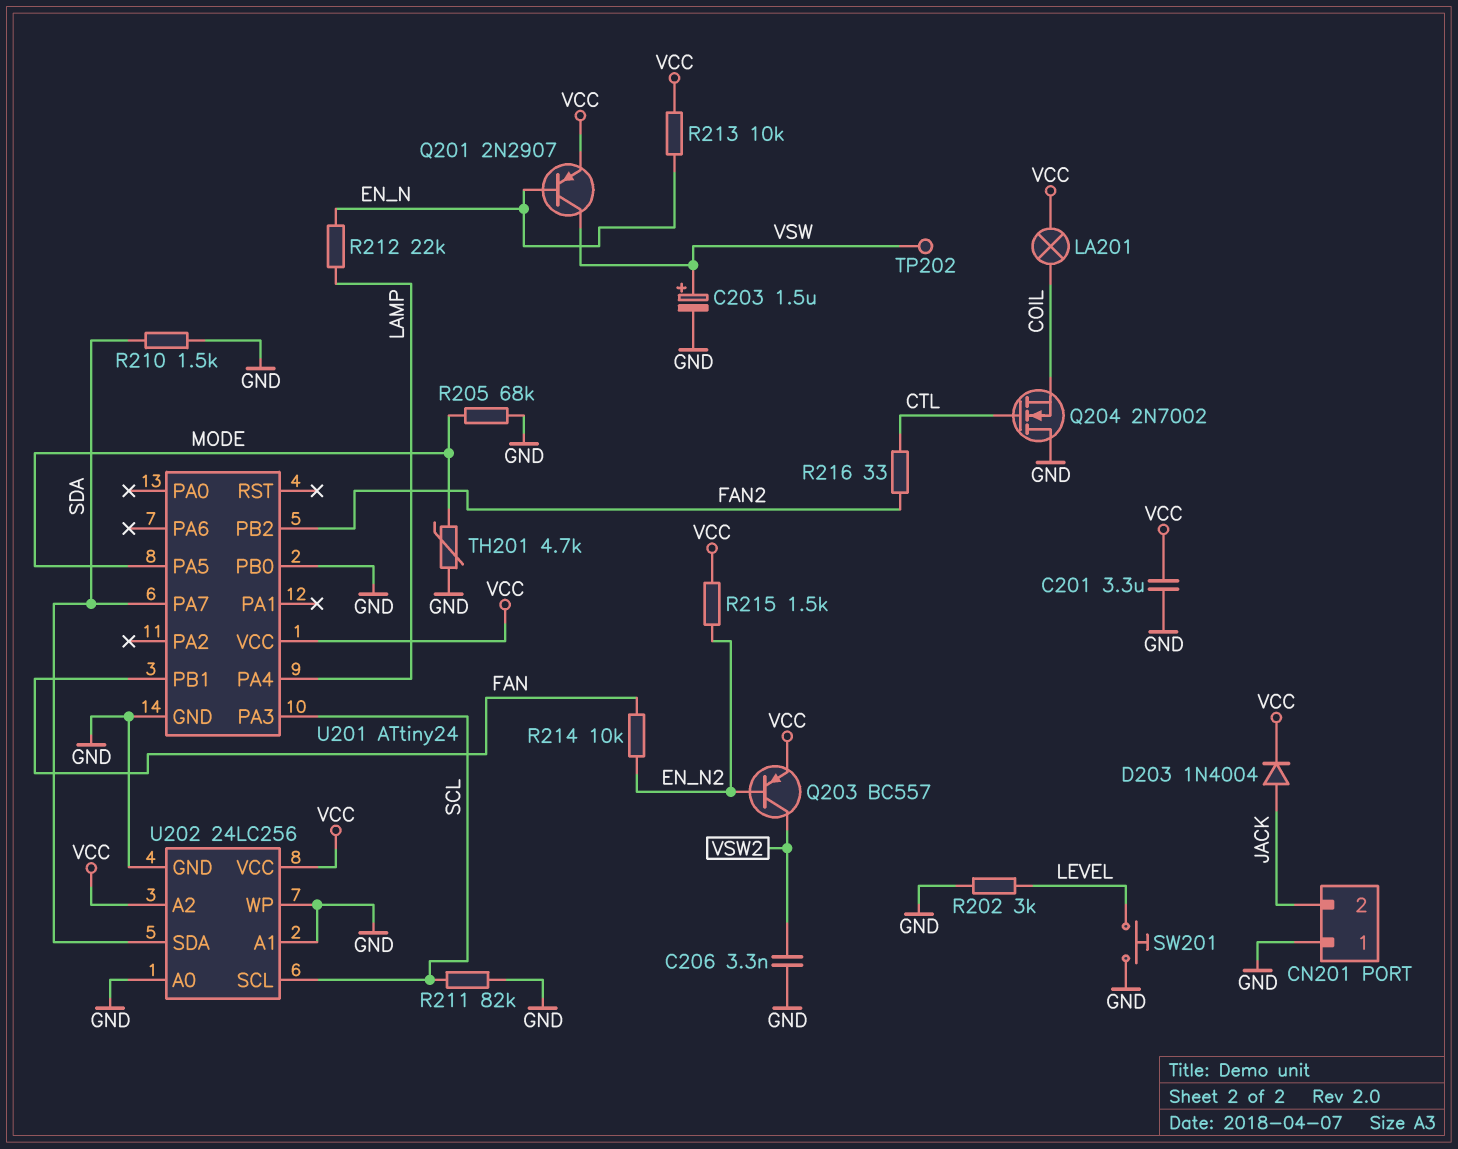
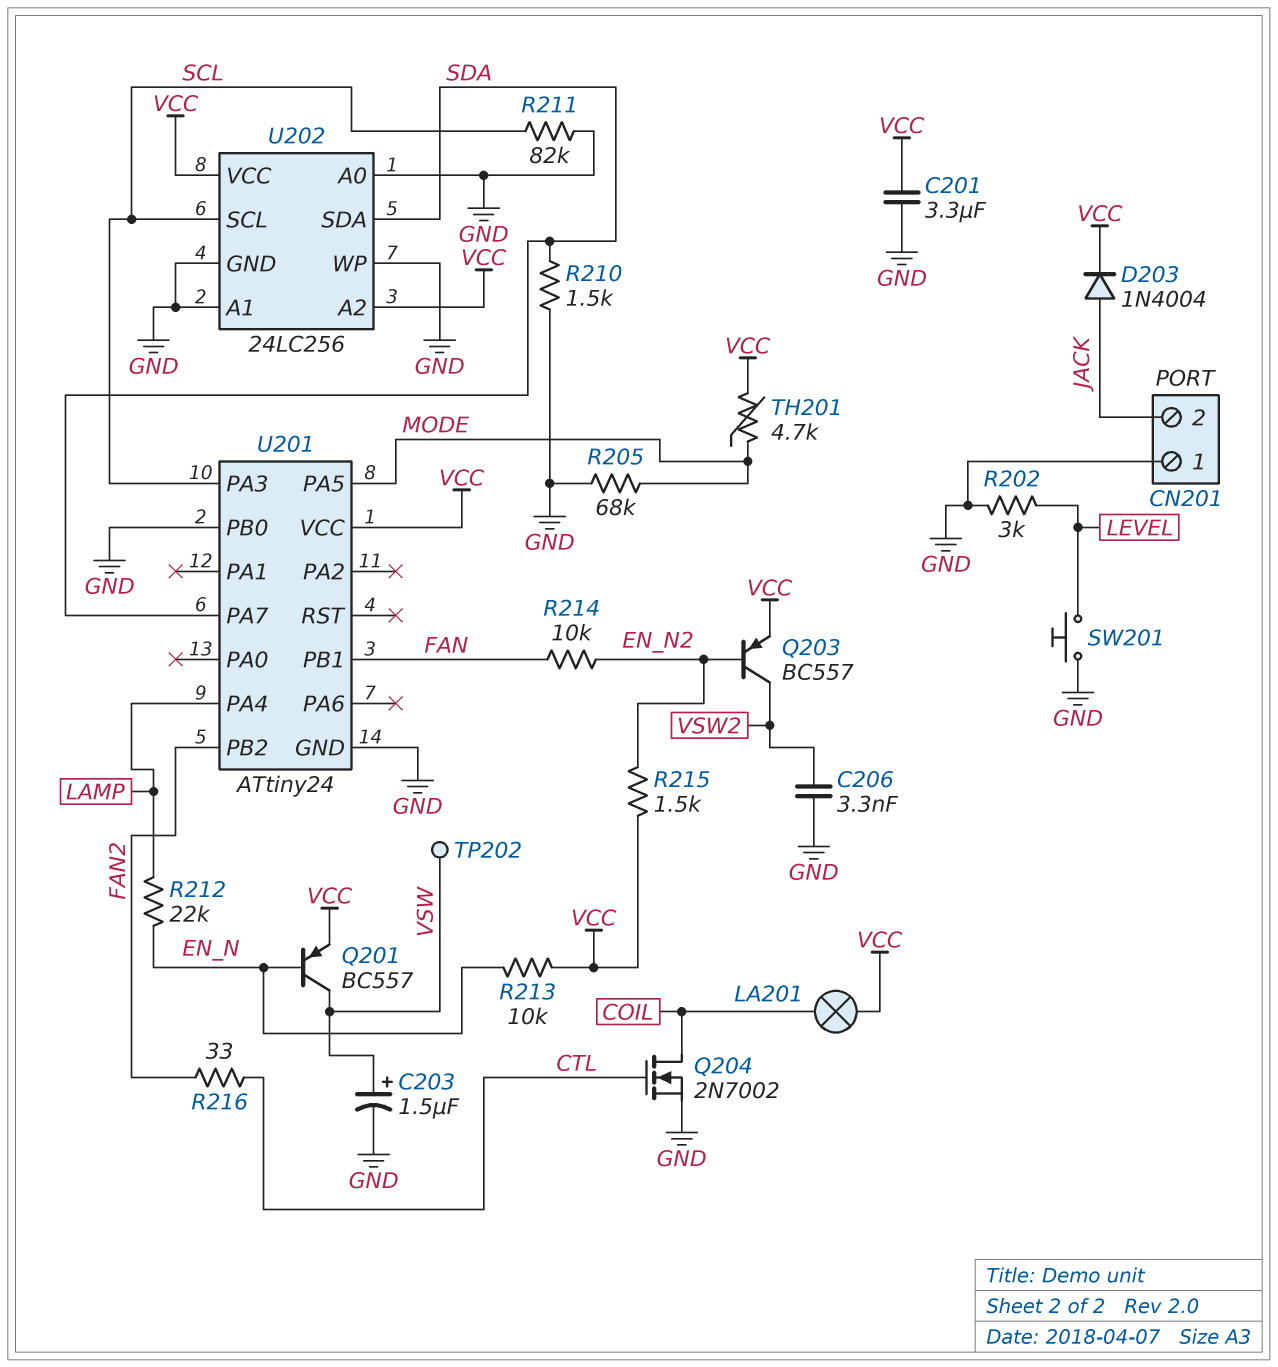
Q201: PNP 2N2907 (B EN_N, C VSW, E VCC) -> PNP BC557 (B EN_N, C VSW, E VCC)
Q204: NMOS 2N7002 (G CTL, D GND, S COIL) -> NMOS 2N7002 (G CTL, D COIL, S GND)
TH201: 4.7k (GND, MODE) -> 4.7k (MODE, VCC)

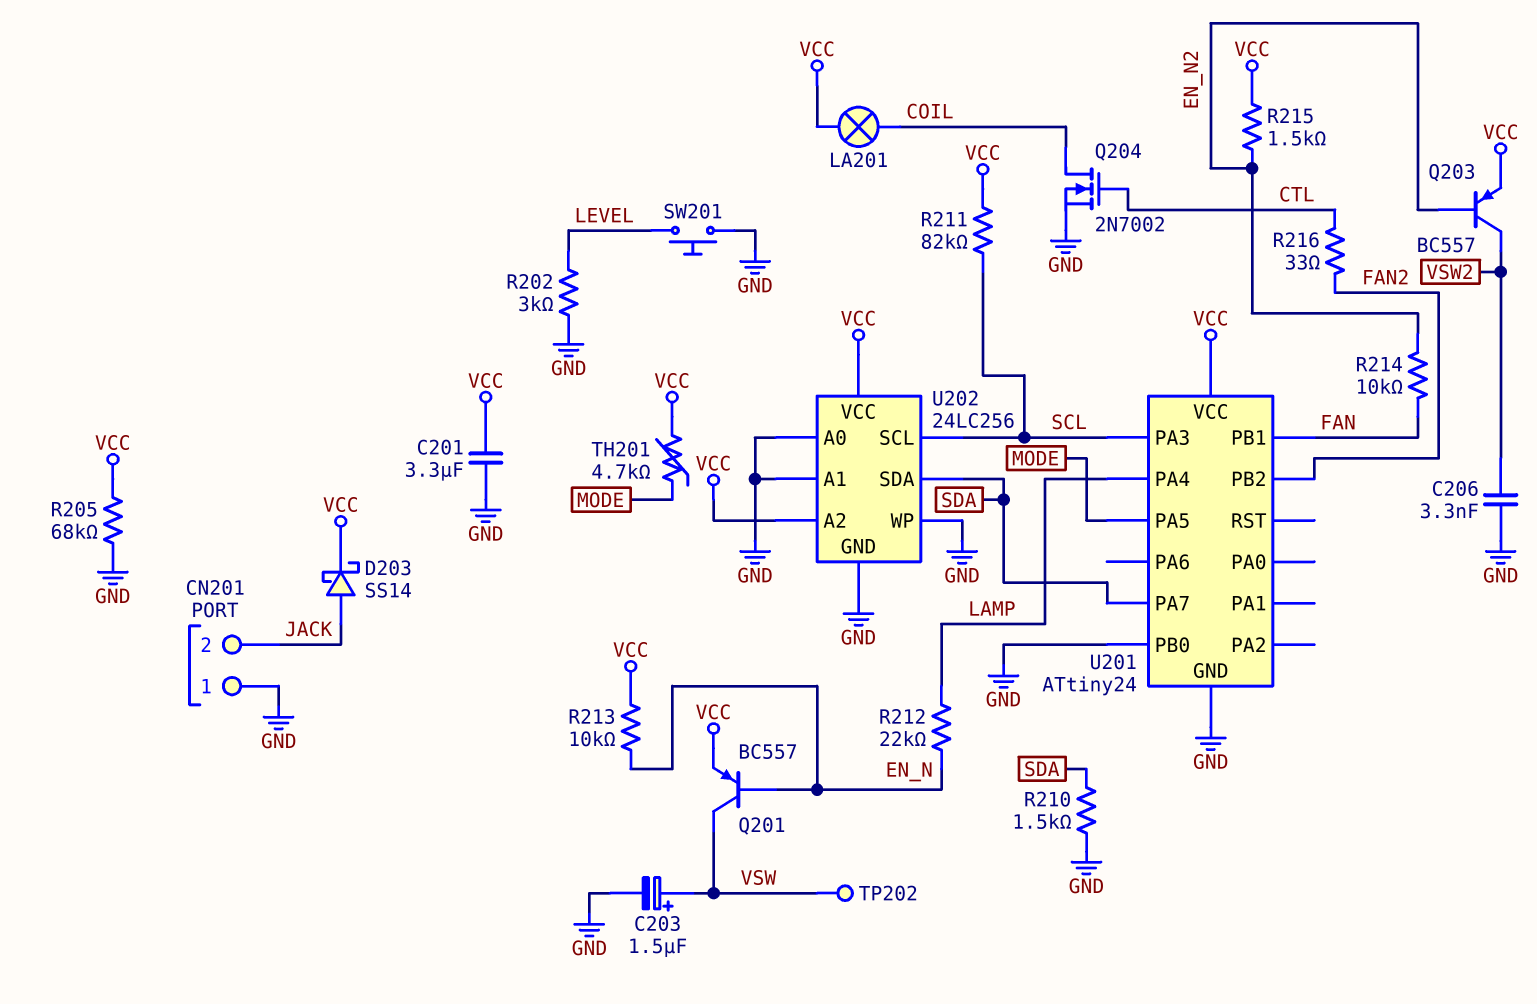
D203: diode 1N4004 (A JACK, K VCC) -> schottky SS14 (A JACK, K VCC)
R205: 68k (GND, MODE) -> 68k (GND, VCC)
R211: 82k (GND, SCL) -> 82k (SCL, VCC)

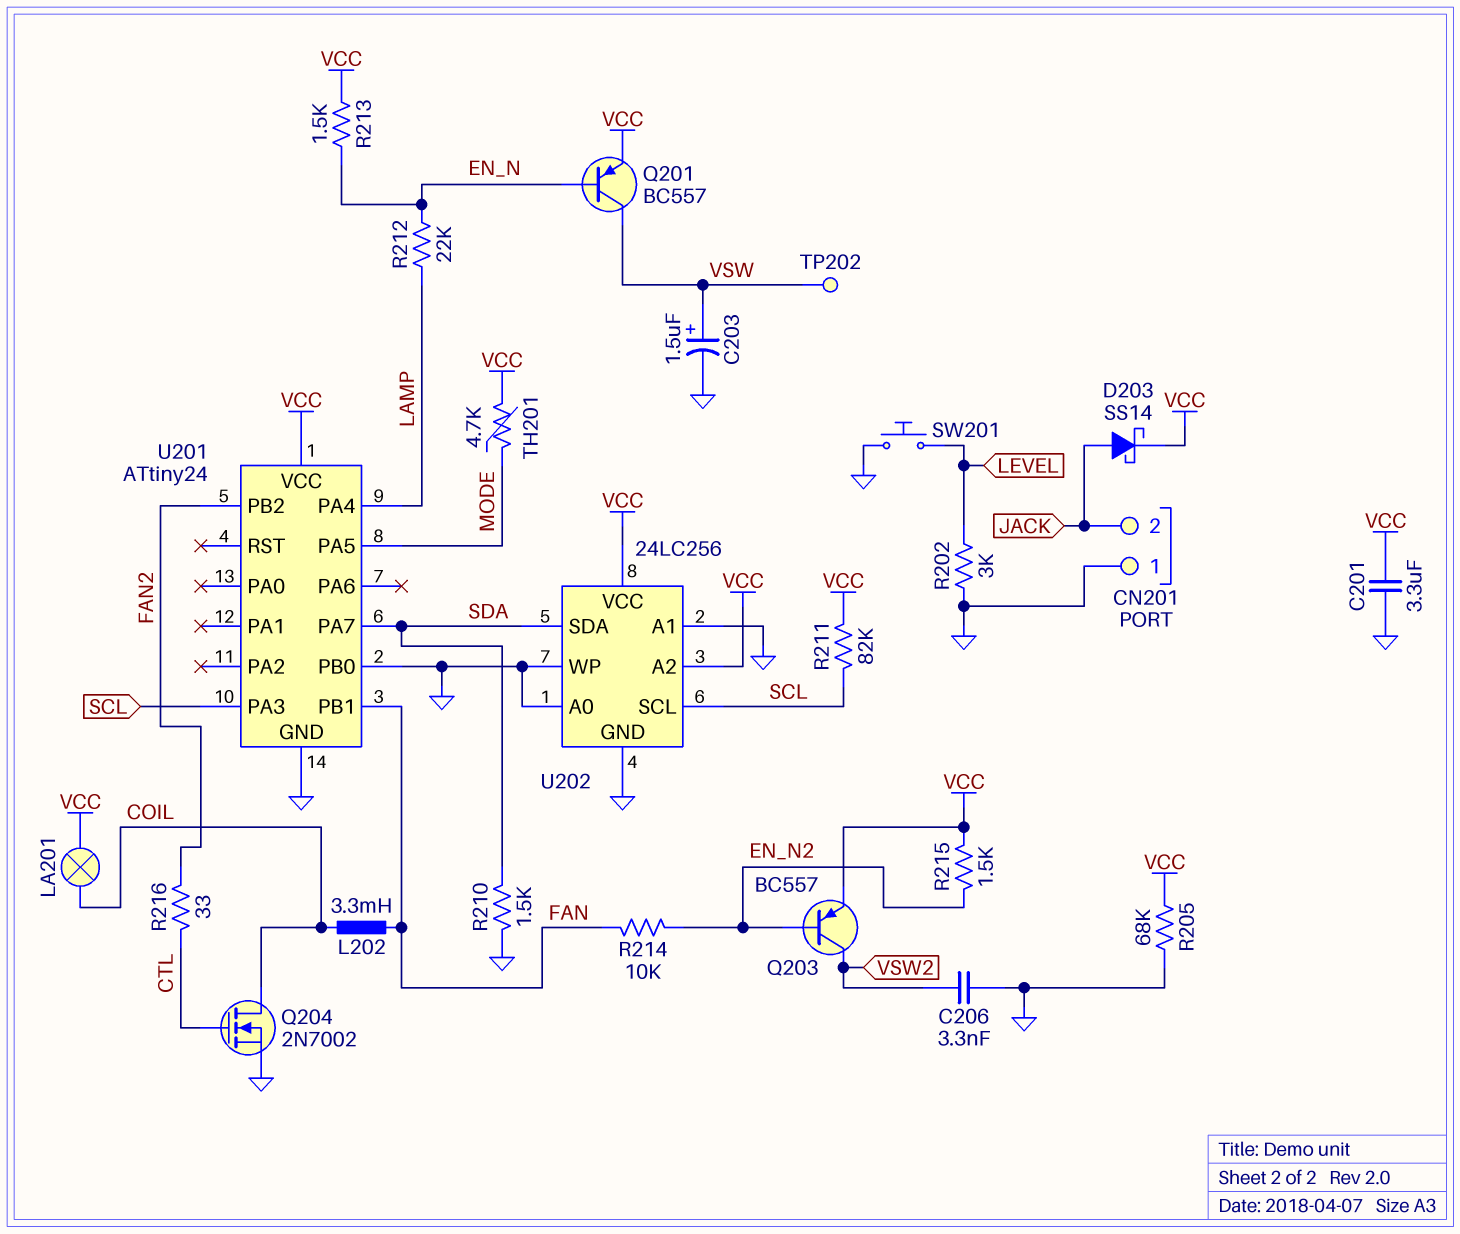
L202: none -> 3.3mH (COIL, FAN)
R213: 10k (EN_N, VCC) -> 1.5k (EN_N, VCC)

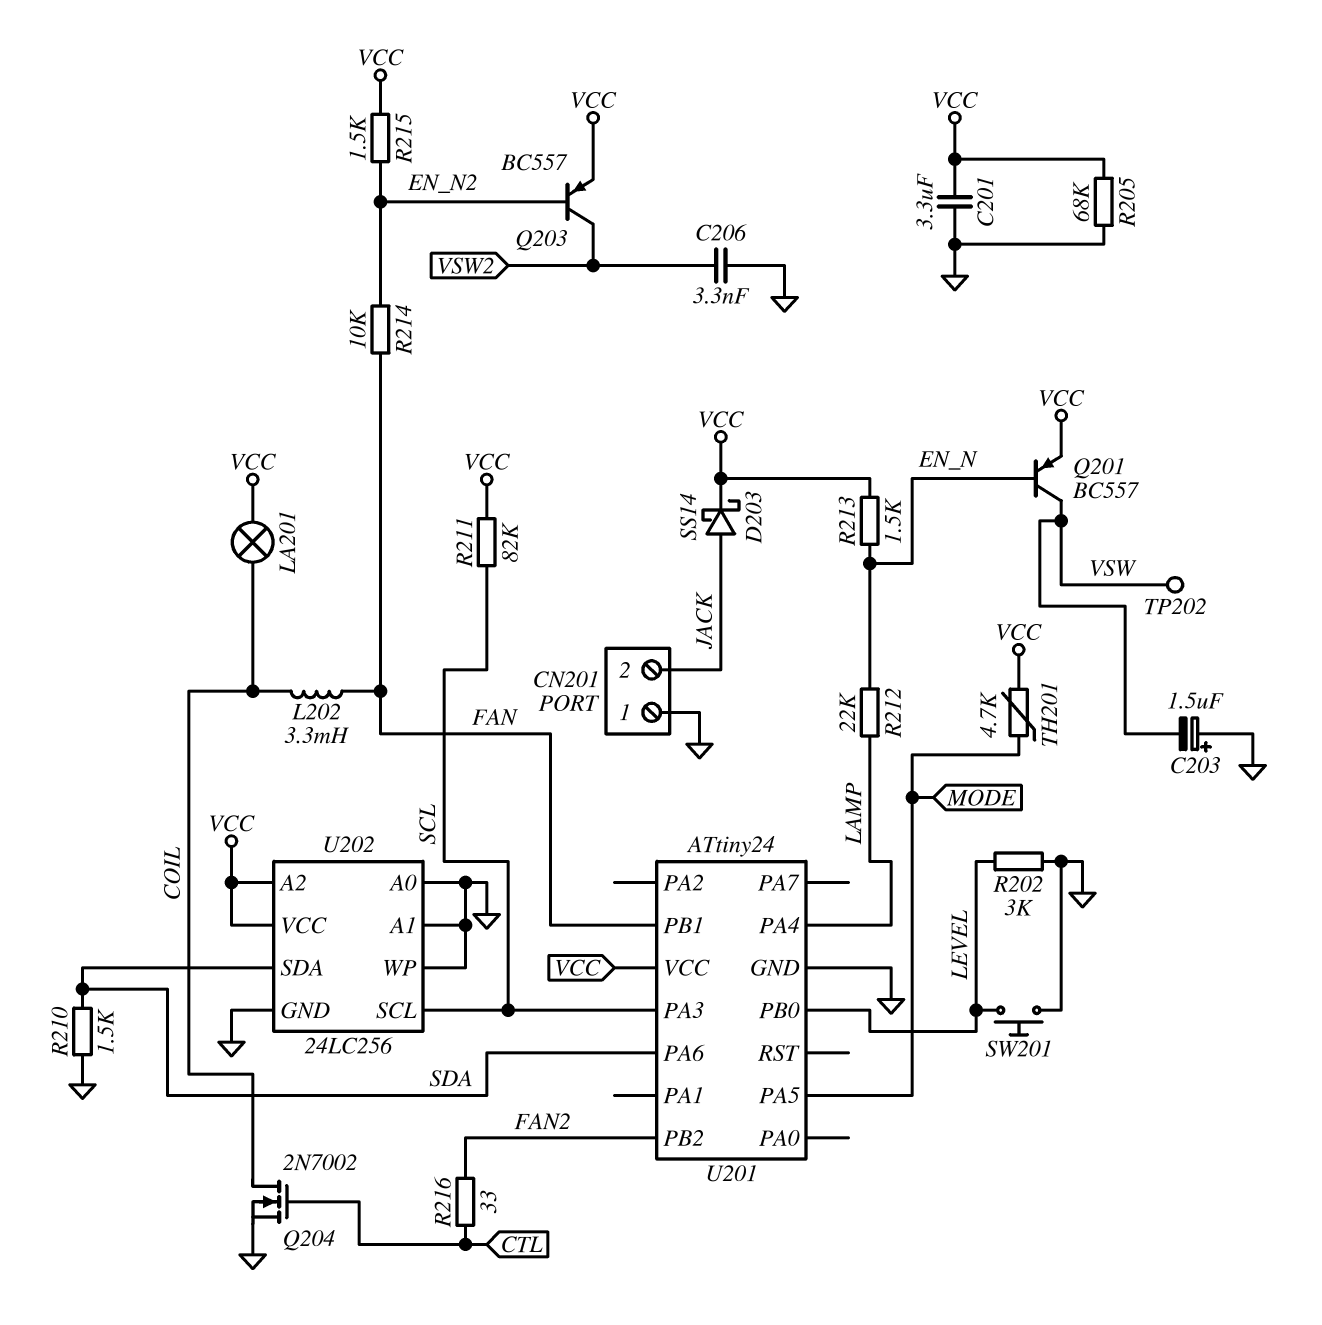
C203: 1.5uF (plus VSW, minus GND) -> 1.5uF (plus GND, minus VSW)
U201 pin PA6: none -> SDA
U201 pin PA7: SDA -> none
U201 pin PB0: GND -> LEVEL

